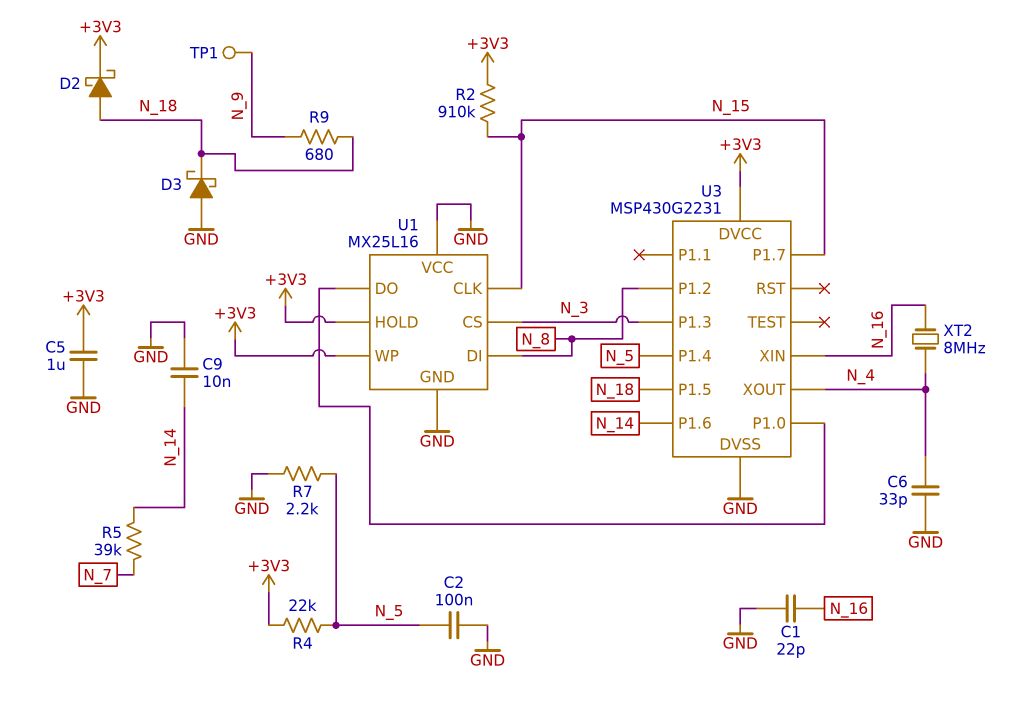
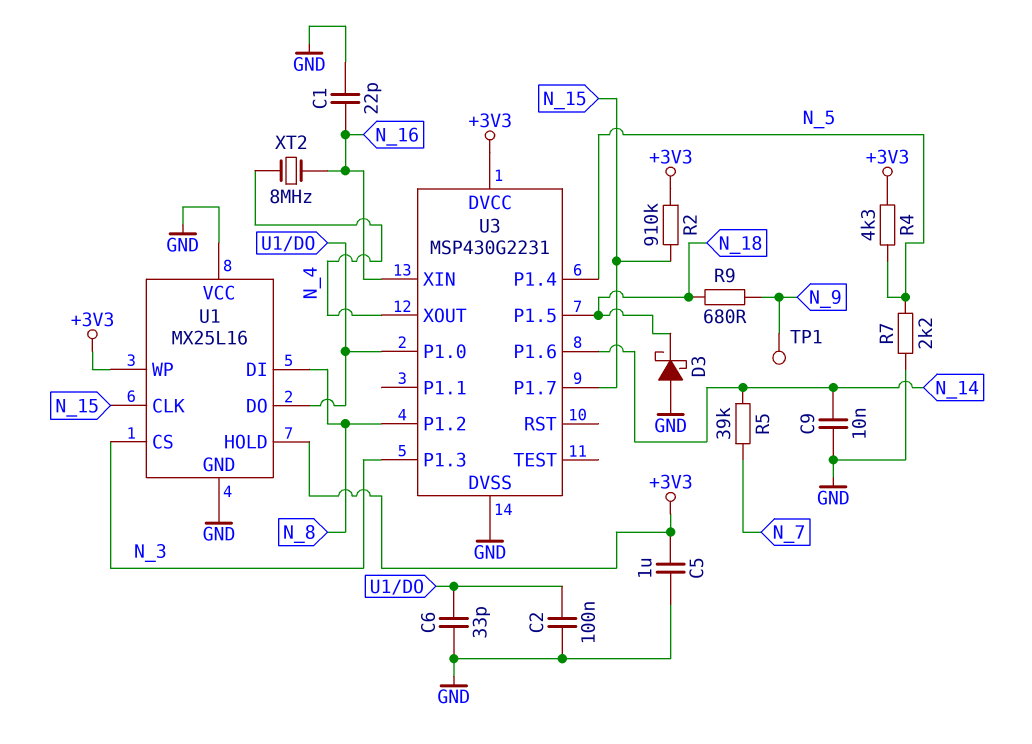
C2: 100nF (GND, N_5) -> 100nF (GND, U1/DO)
C6: 33pF (GND, N_4) -> 33pF (GND, U1/DO)
D2: schottky (A N_18, K +3V3) -> none
R4: 22k (+3V3, N_5) -> 4.3k (+3V3, N_5)

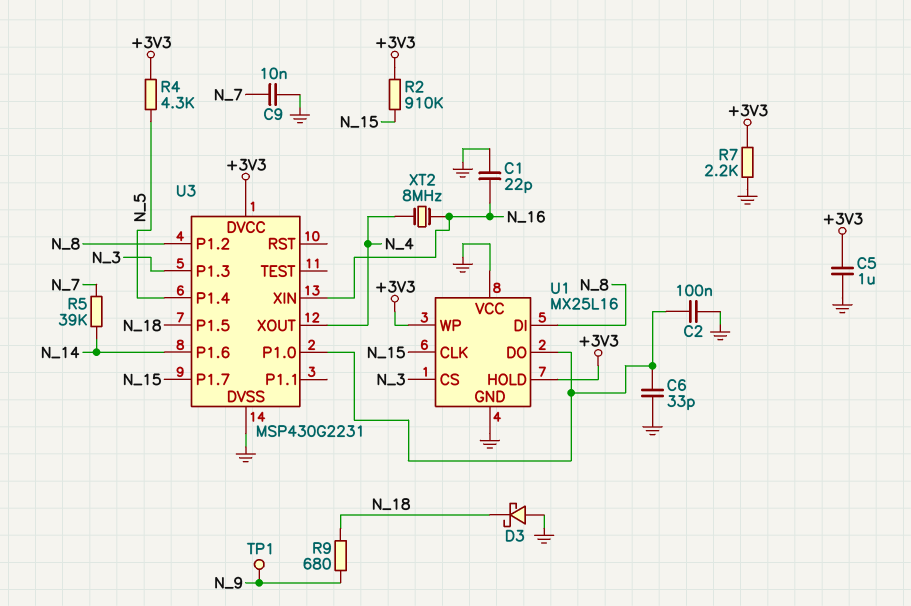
C9: 10nF (GND, N_14) -> 10nF (GND, N_7)
R7: 2.2k (GND, N_5) -> 2.2k (+3V3, GND)

